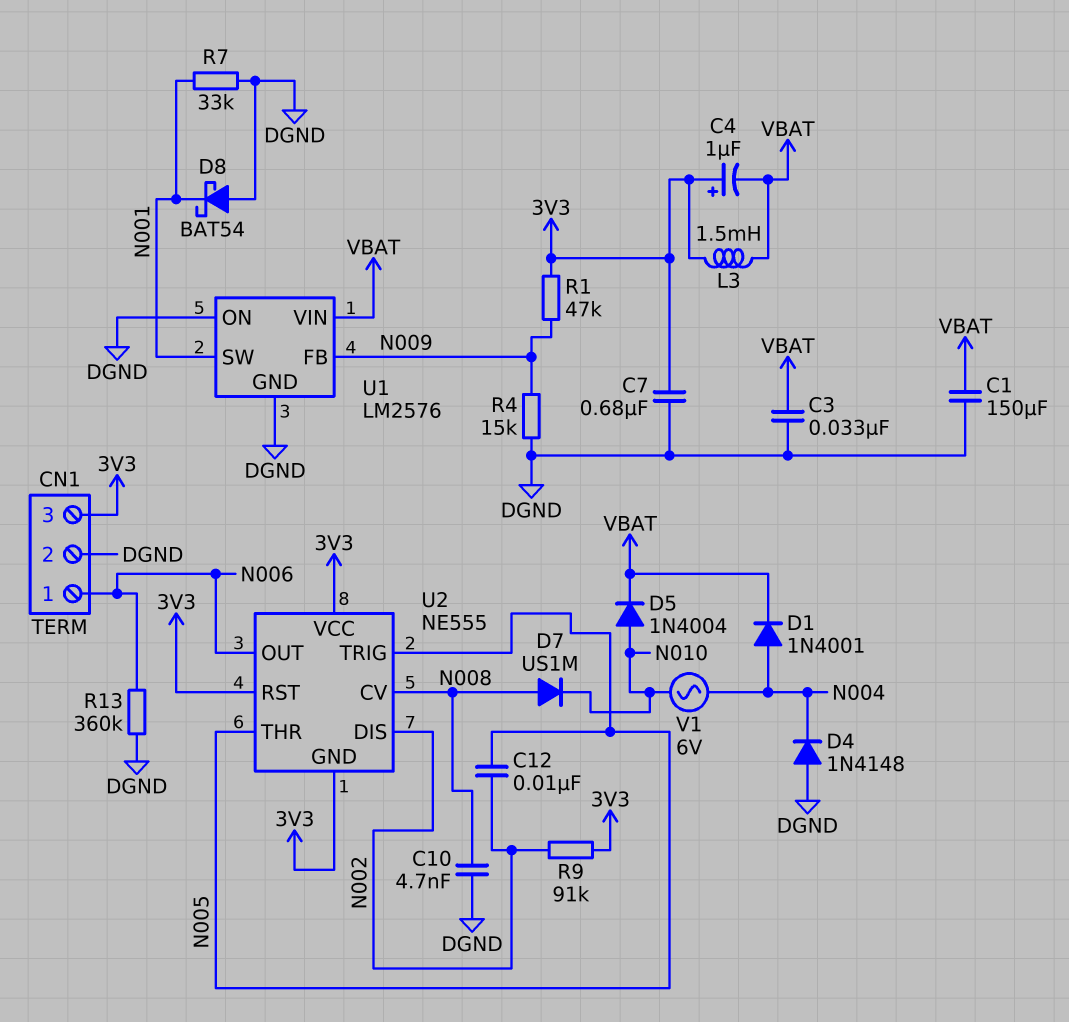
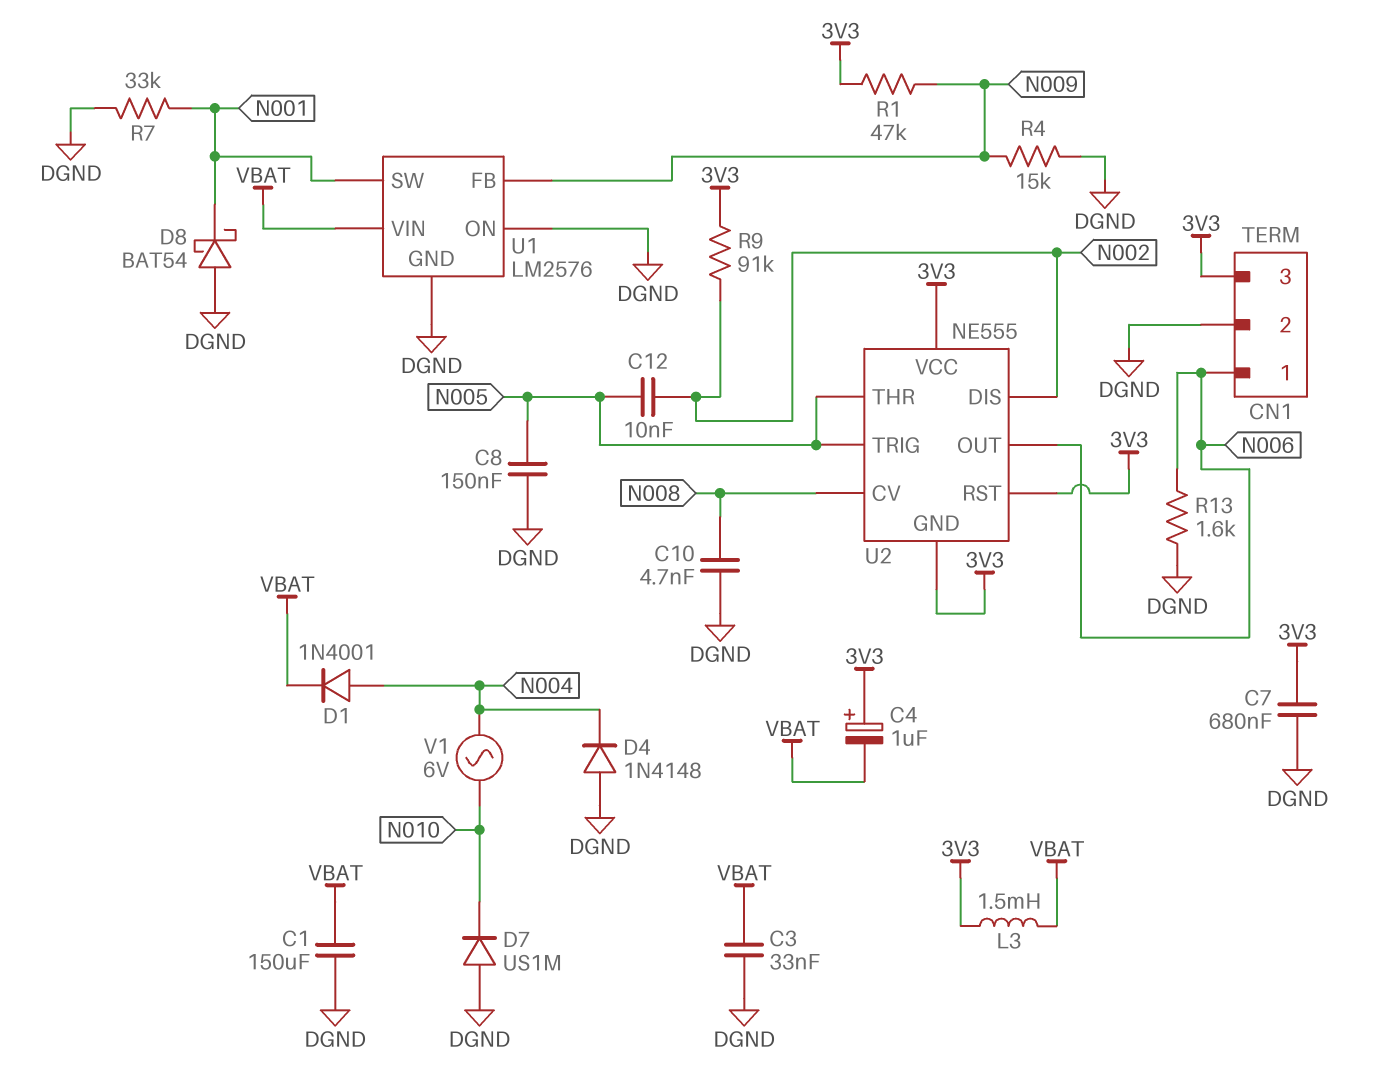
C8: none -> 150nF (DGND, N005)
D5: diode 1N4004 (A N010, K VBAT) -> none
D7: diode US1M (A N008, K N010) -> diode US1M (A DGND, K N010)
R13: 360k (DGND, N006) -> 1.6k (DGND, N006)

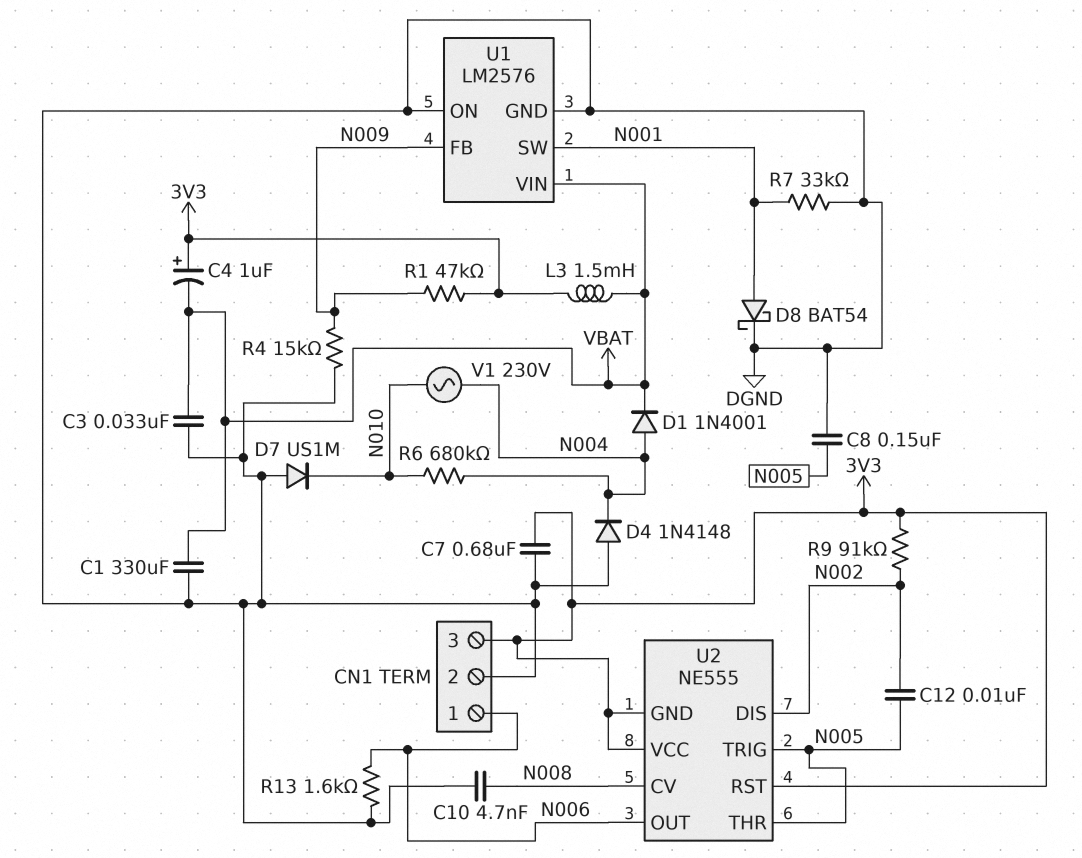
C1: 150uF (DGND, VBAT) -> 330uF (DGND, VBAT)
D8: schottky BAT54 (A DGND, K N001) -> schottky BAT54 (A N001, K DGND)
R6: none -> 680k (N004, N010)
V1: AC 6V (N004, N010) -> AC 230V (N004, N010)

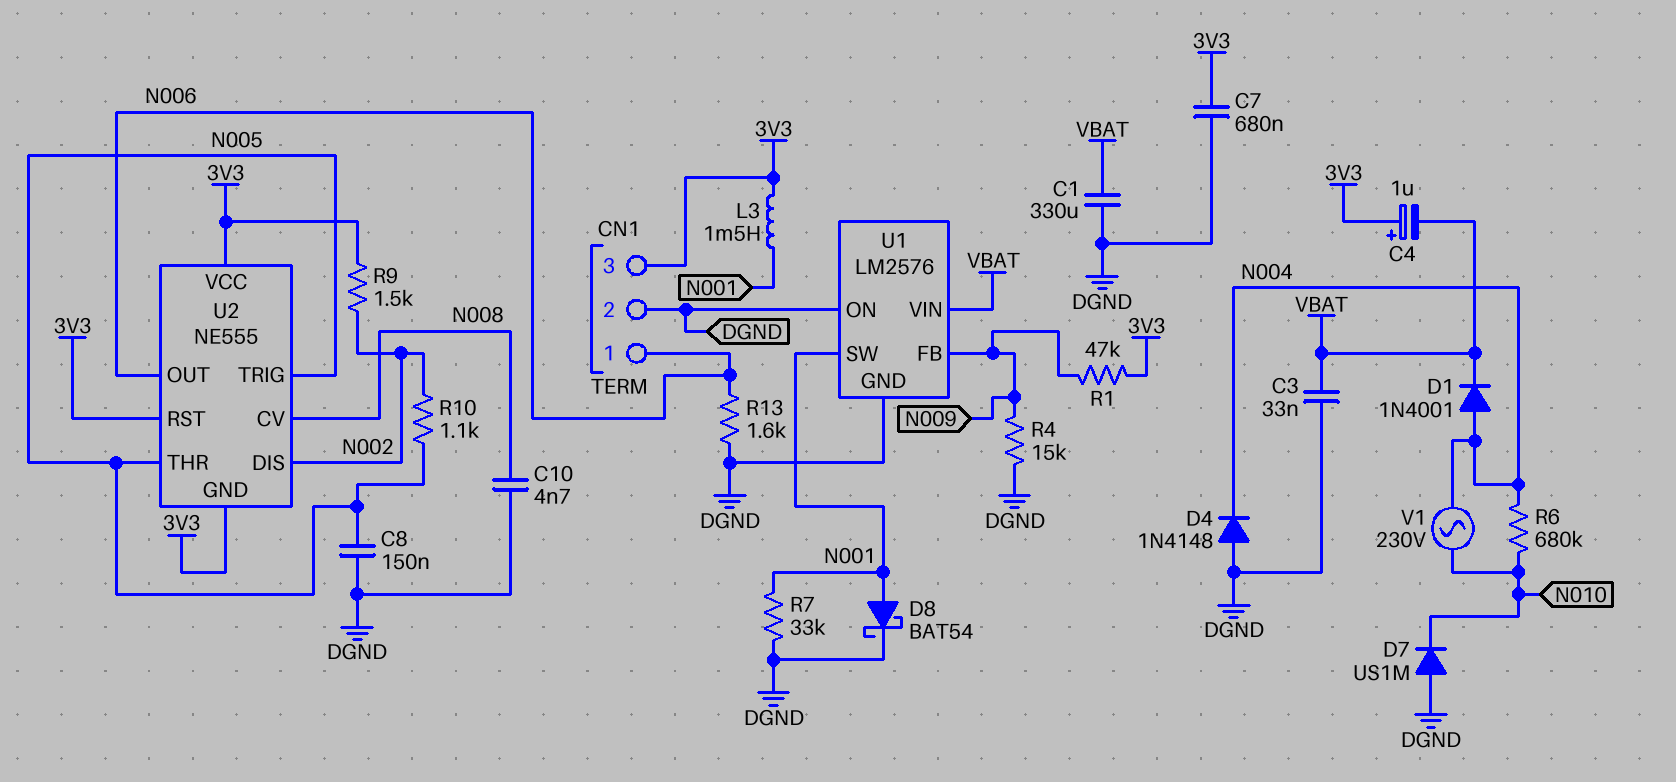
C12: 10nF (N002, N005) -> none
L3: 1.5mH (3V3, VBAT) -> 1.5mH (3V3, N001)
R9: 91k (3V3, N002) -> 1.5k (3V3, N002)
R10: none -> 1.1k (N002, N005)

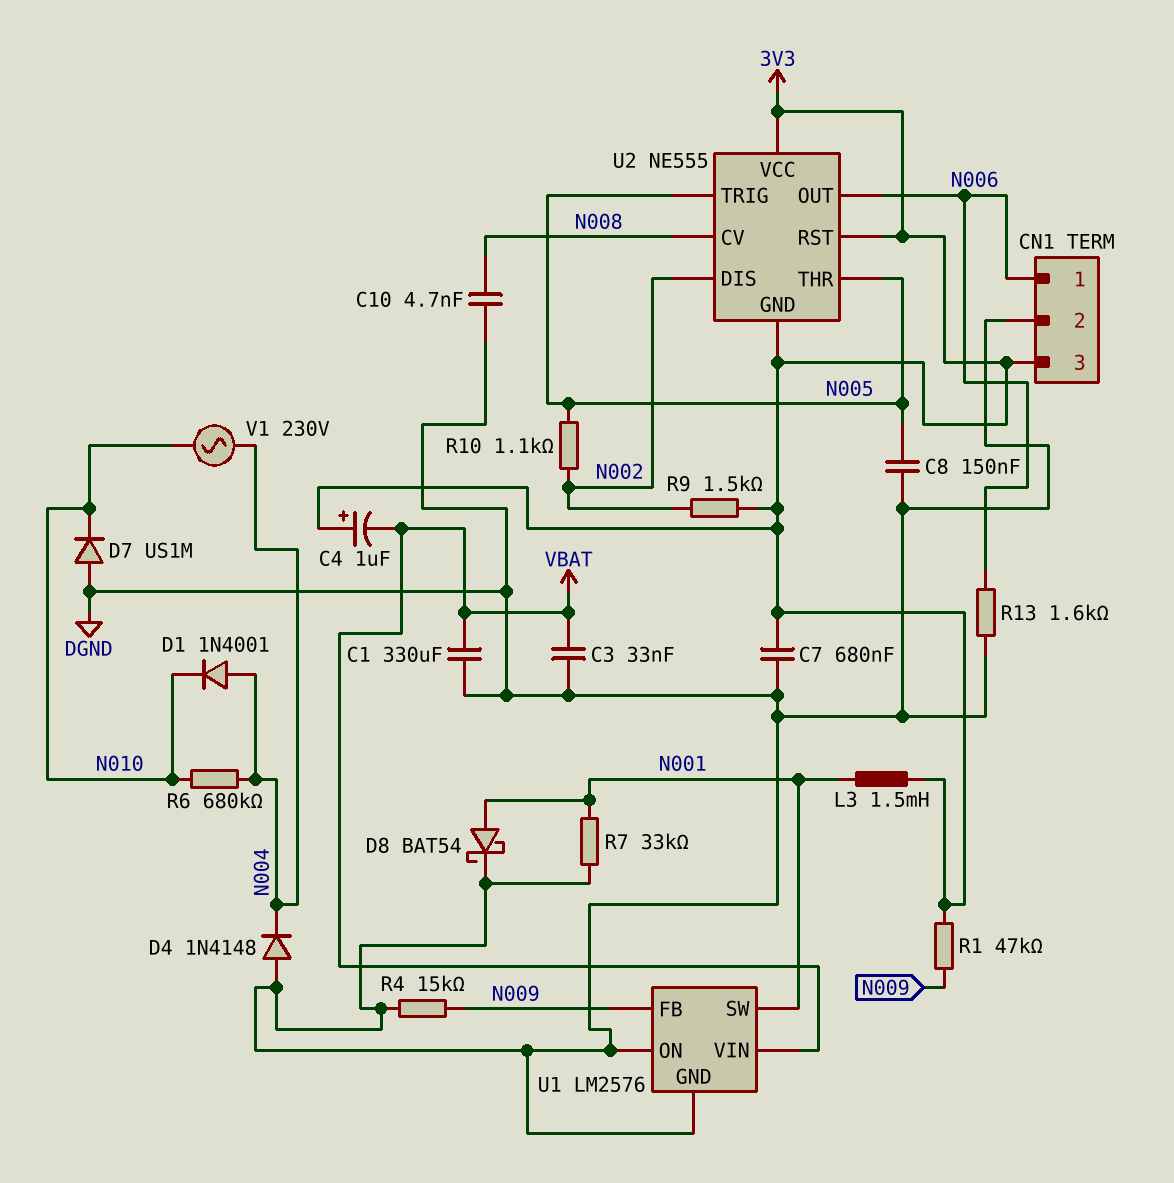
D1: diode 1N4001 (A N004, K VBAT) -> diode 1N4001 (A N004, K N010)

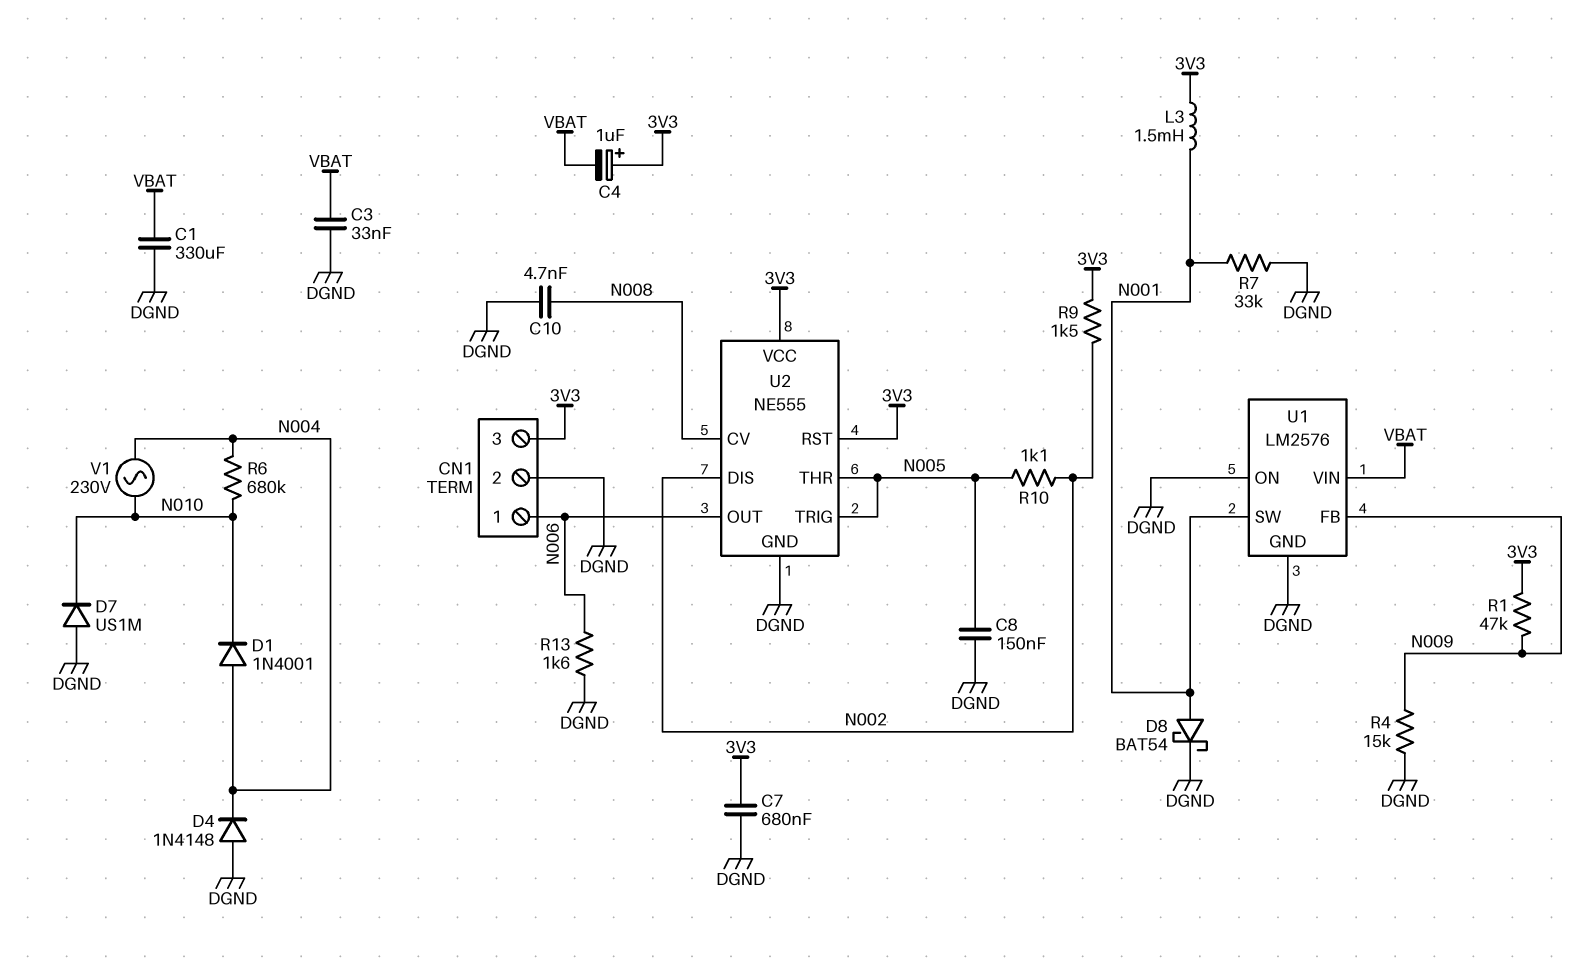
U2 pin GND: 3V3 -> DGND

